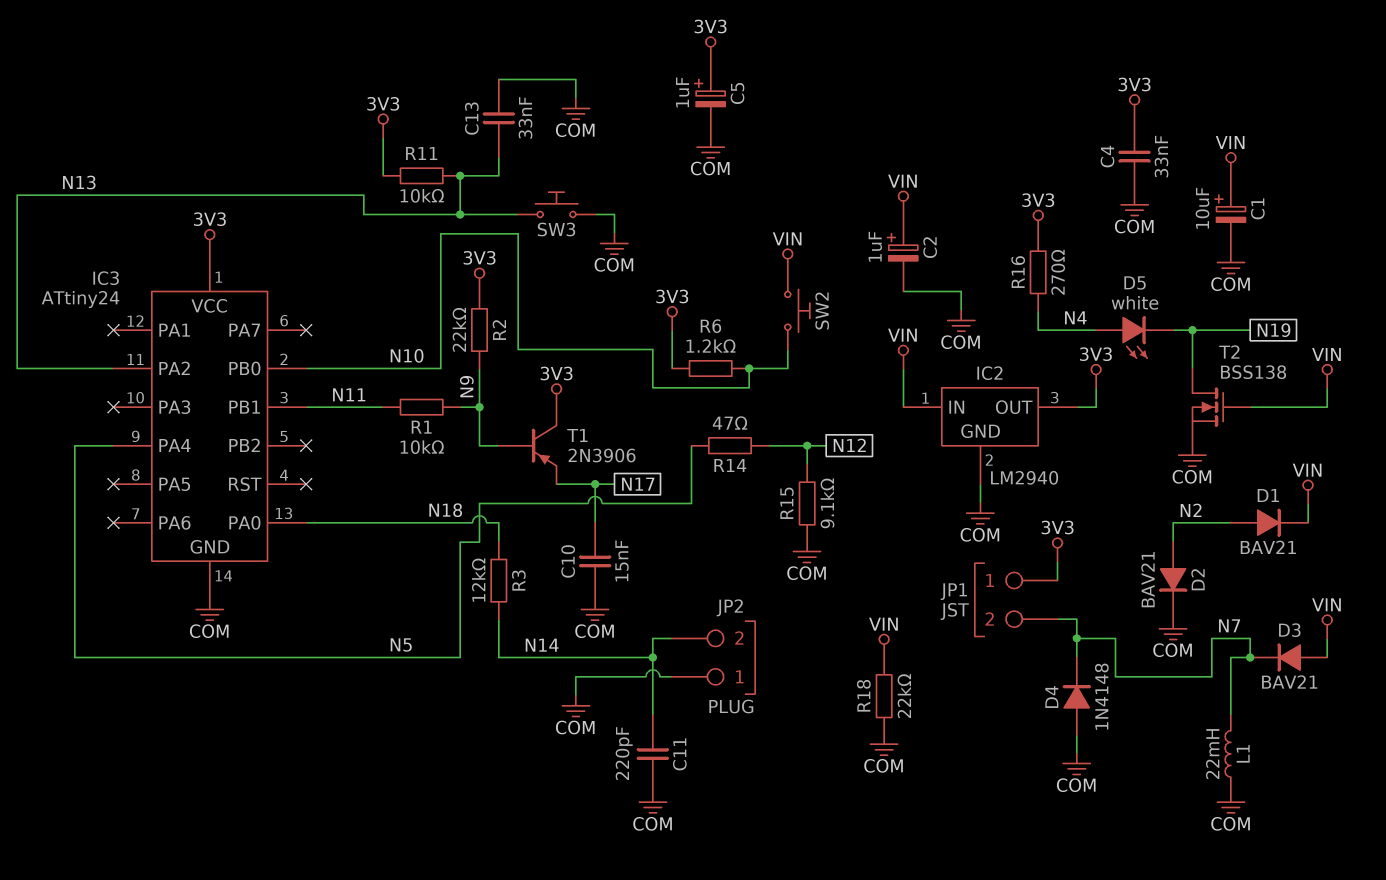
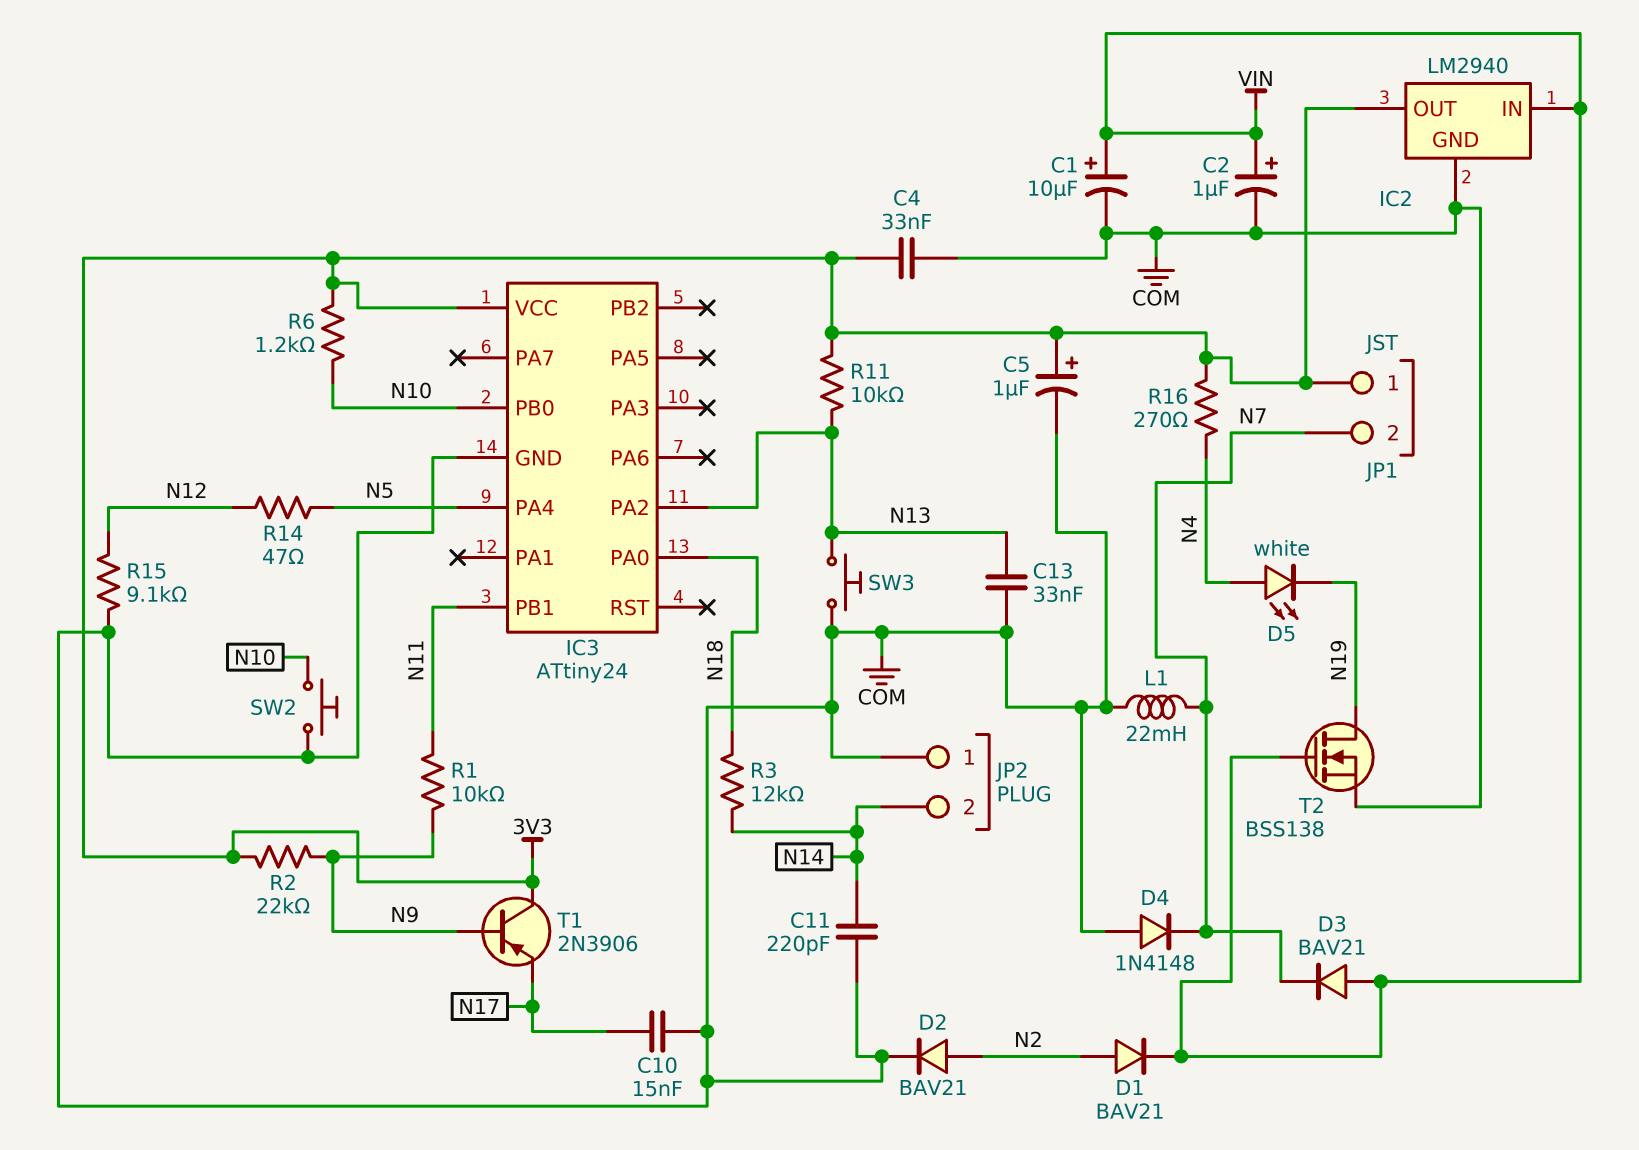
R18: 22k (COM, VIN) -> none
SW2: button (N10, VIN) -> button (COM, N10)

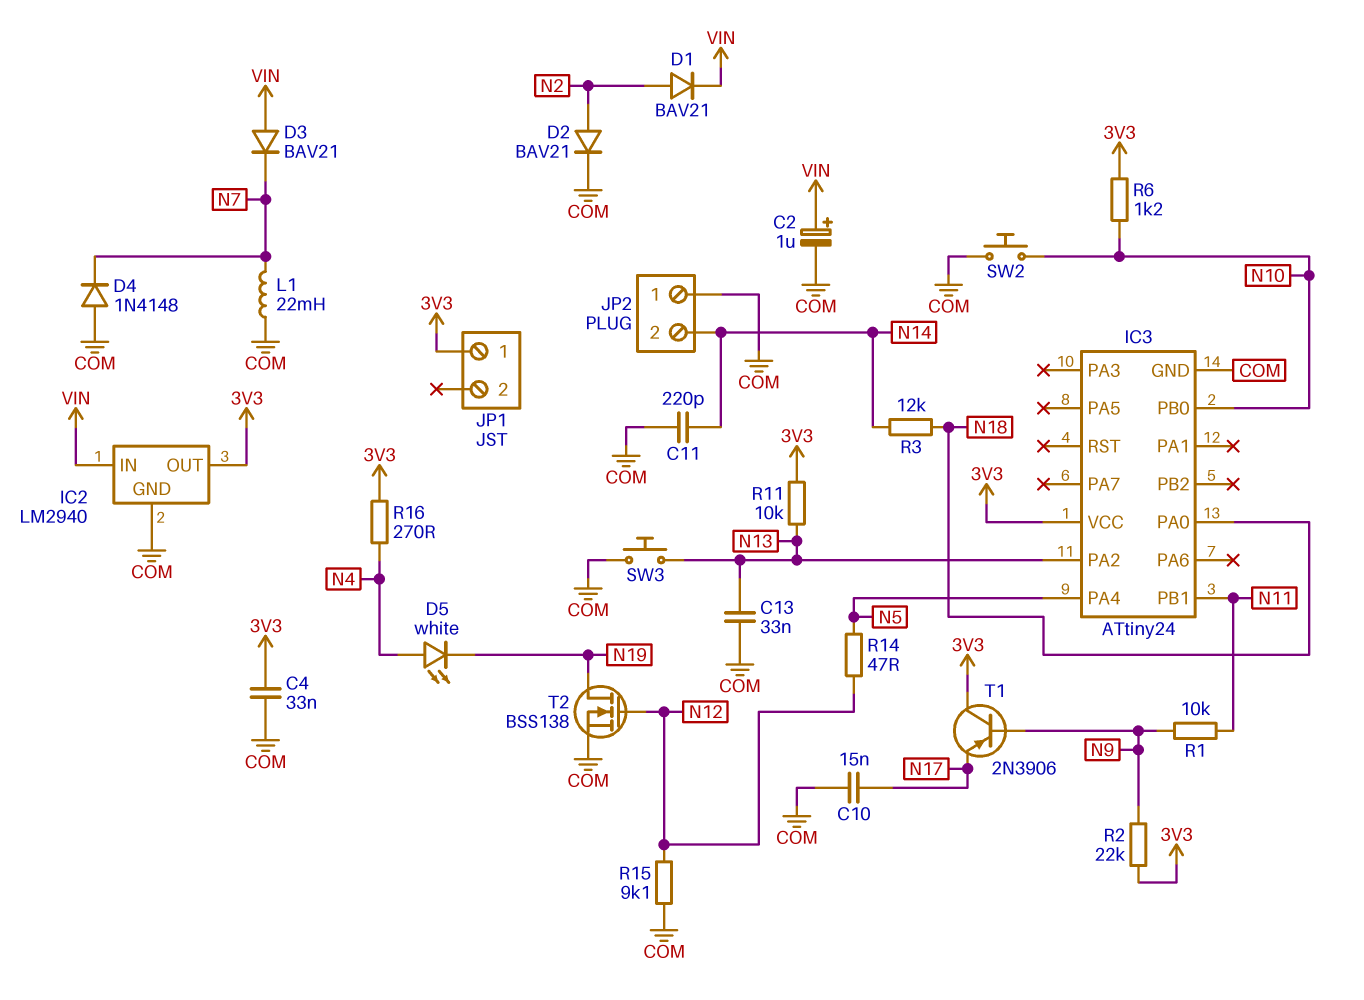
C1: 10uF (plus VIN, minus COM) -> none
C5: 1uF (plus 3V3, minus COM) -> none
JP1 pin 2: N7 -> none
T2: NMOS BSS138 (G VIN, D N19, S COM) -> NMOS BSS138 (G N12, D N19, S COM)

